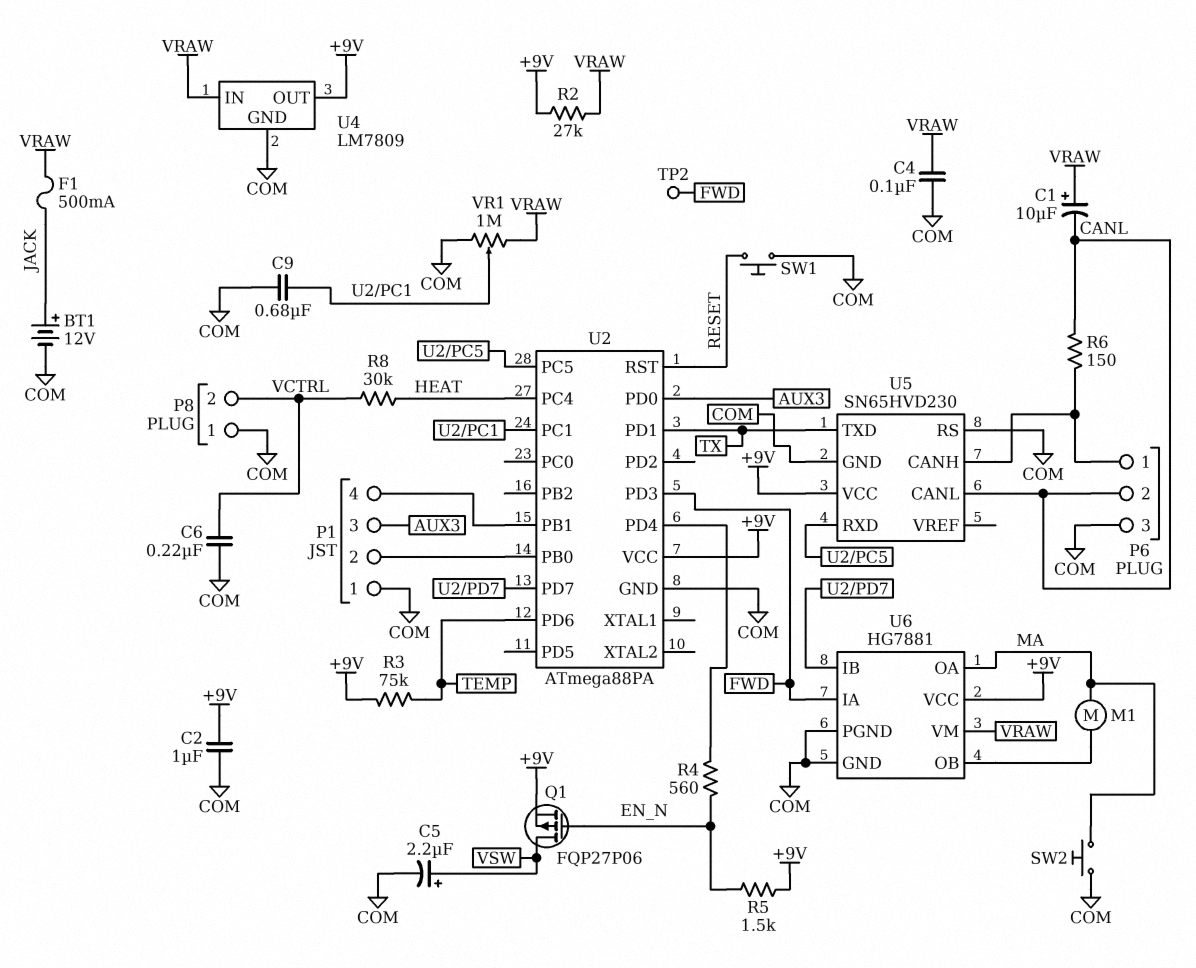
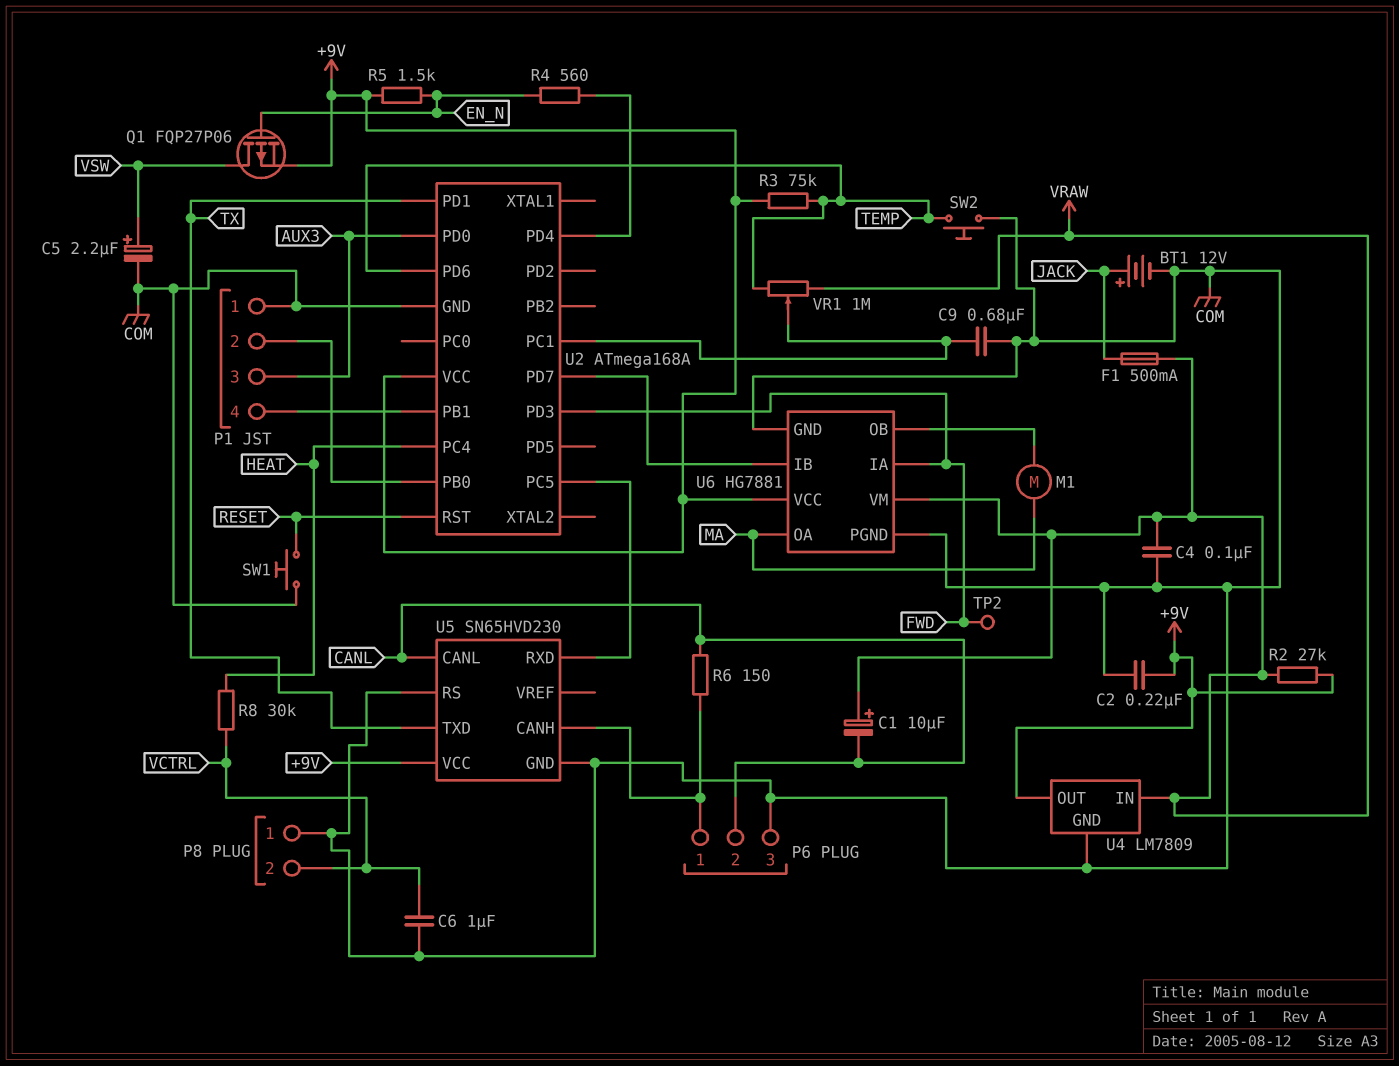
C2: 1uF (+9V, COM) -> 220nF (+9V, COM)
C6: 220nF (COM, VCTRL) -> 1uF (COM, VCTRL)
SW2: button (COM, MA) -> button (COM, TEMP)
U2: ATmega88PA -> ATmega168A
VR1: 1M (COM, VRAW, wiper U2/PC1) -> 1M (TEMP, VRAW, wiper U2/PC1)

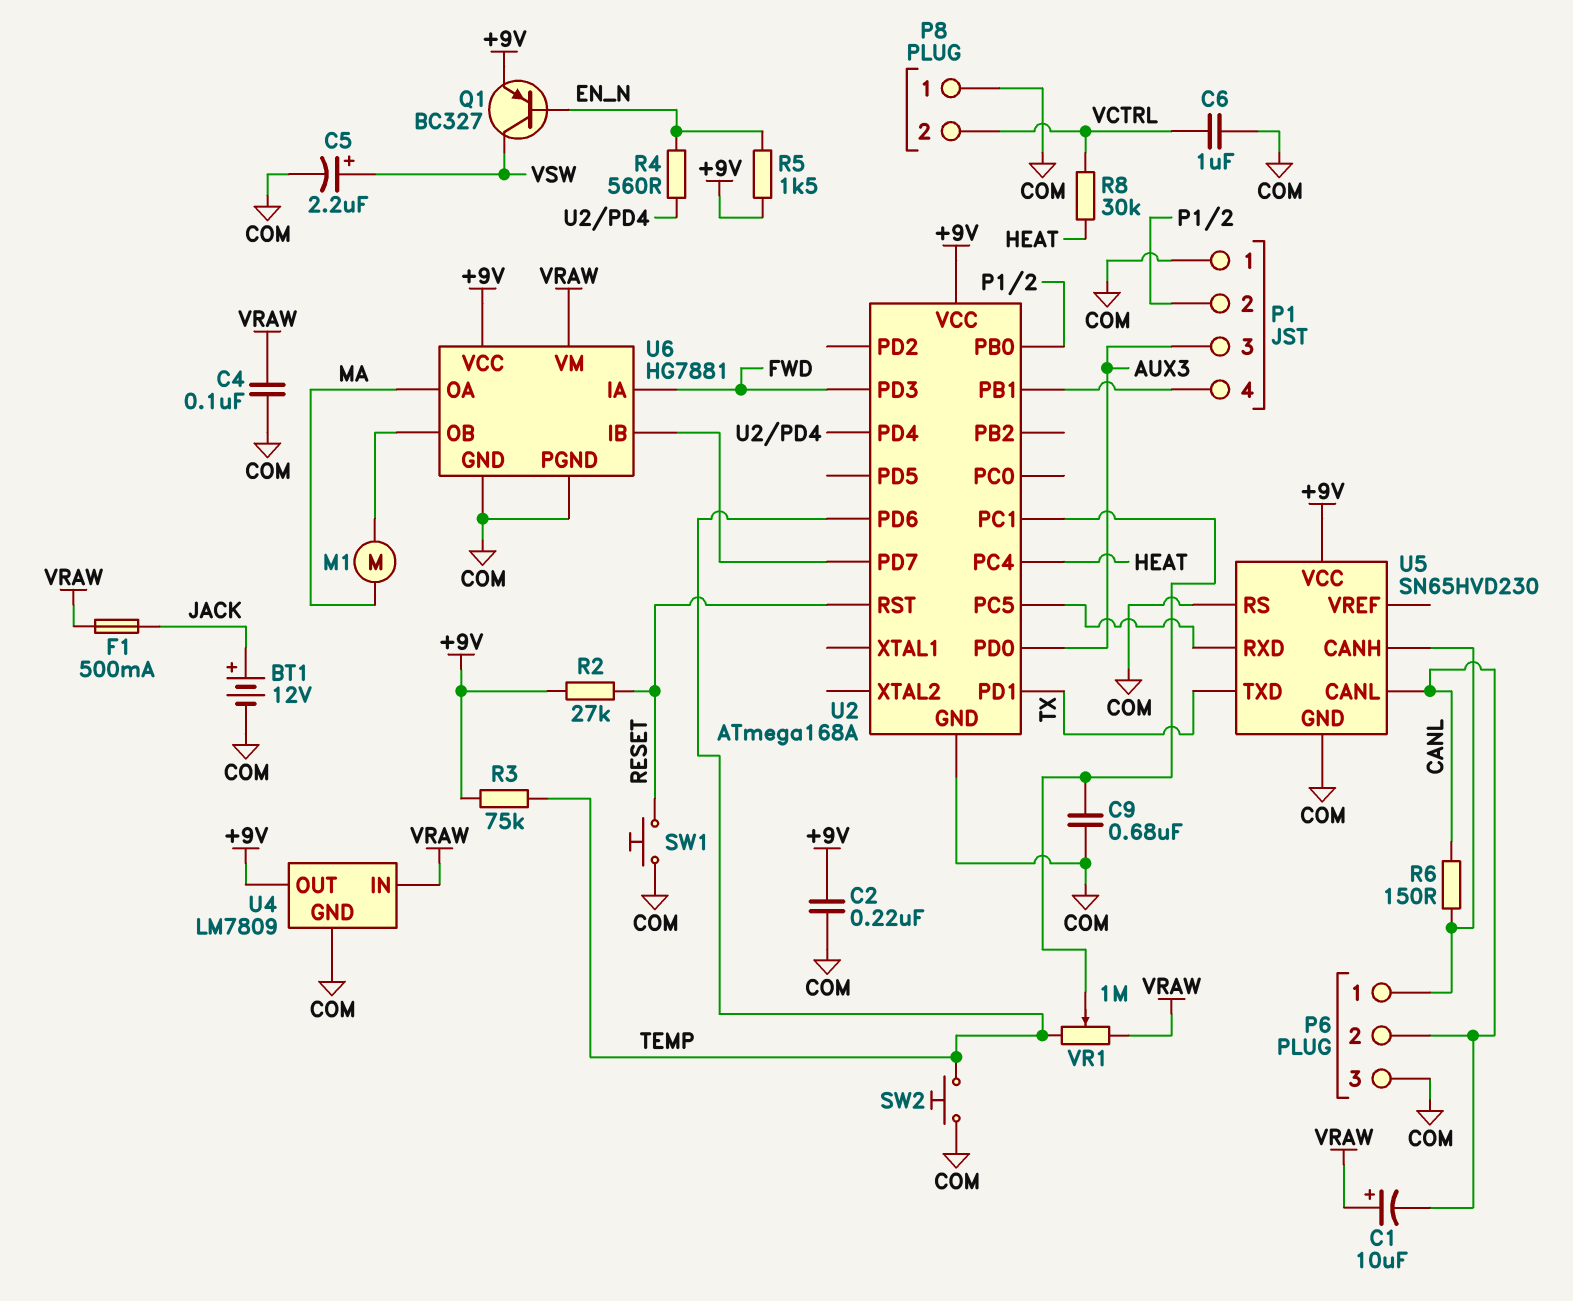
Q1: PMOS FQP27P06 (G EN_N, D VSW, S +9V) -> PNP BC327 (B EN_N, C VSW, E +9V)
R2: 27k (+9V, VRAW) -> 27k (+9V, RESET)
TP2: test point (FWD) -> none

